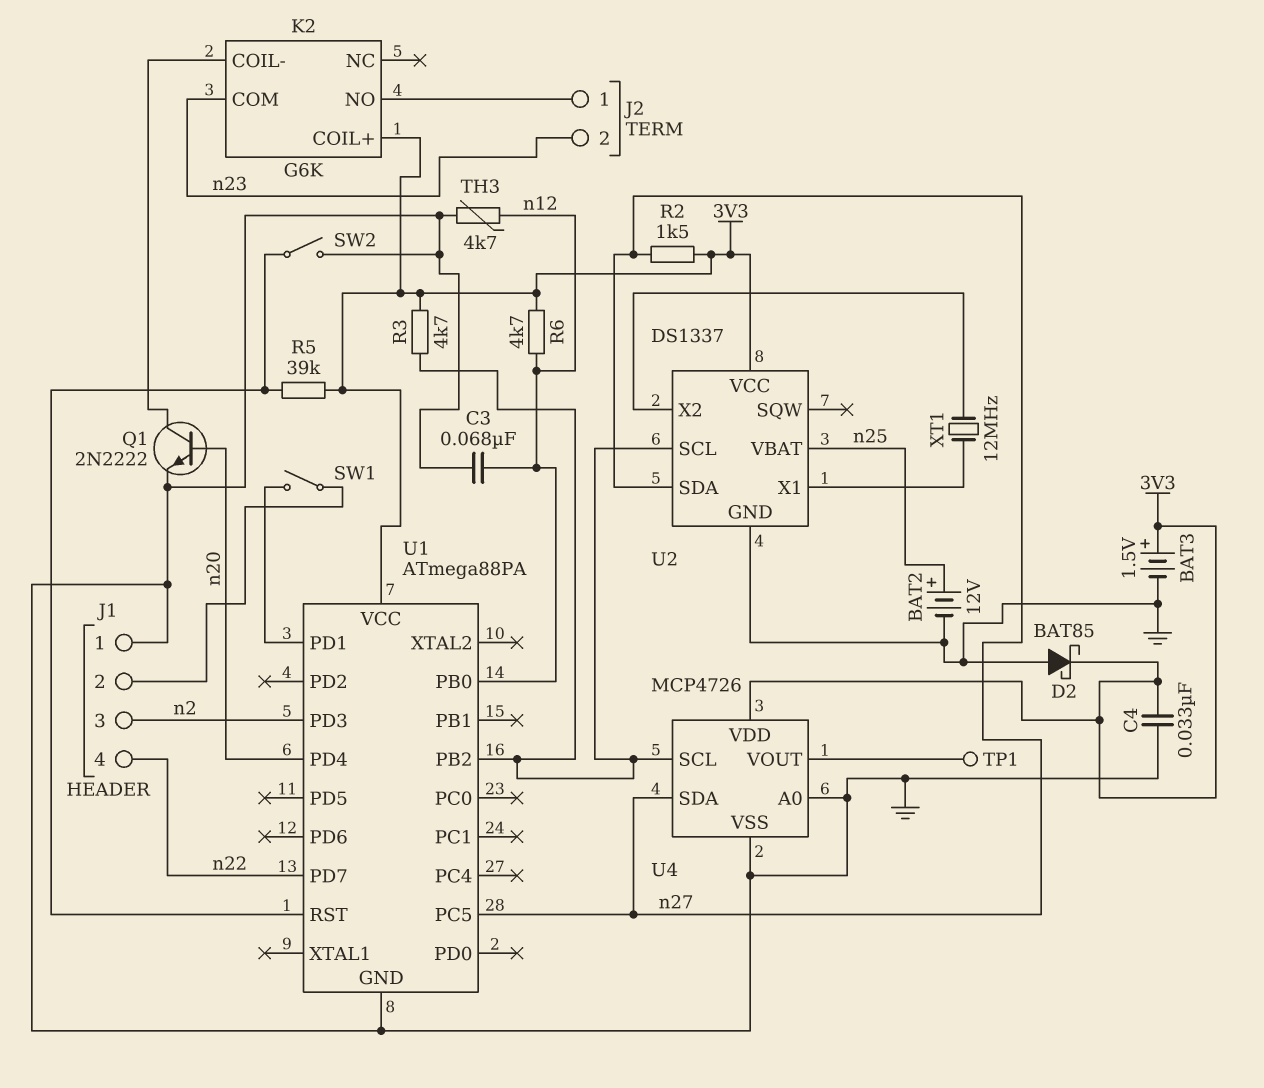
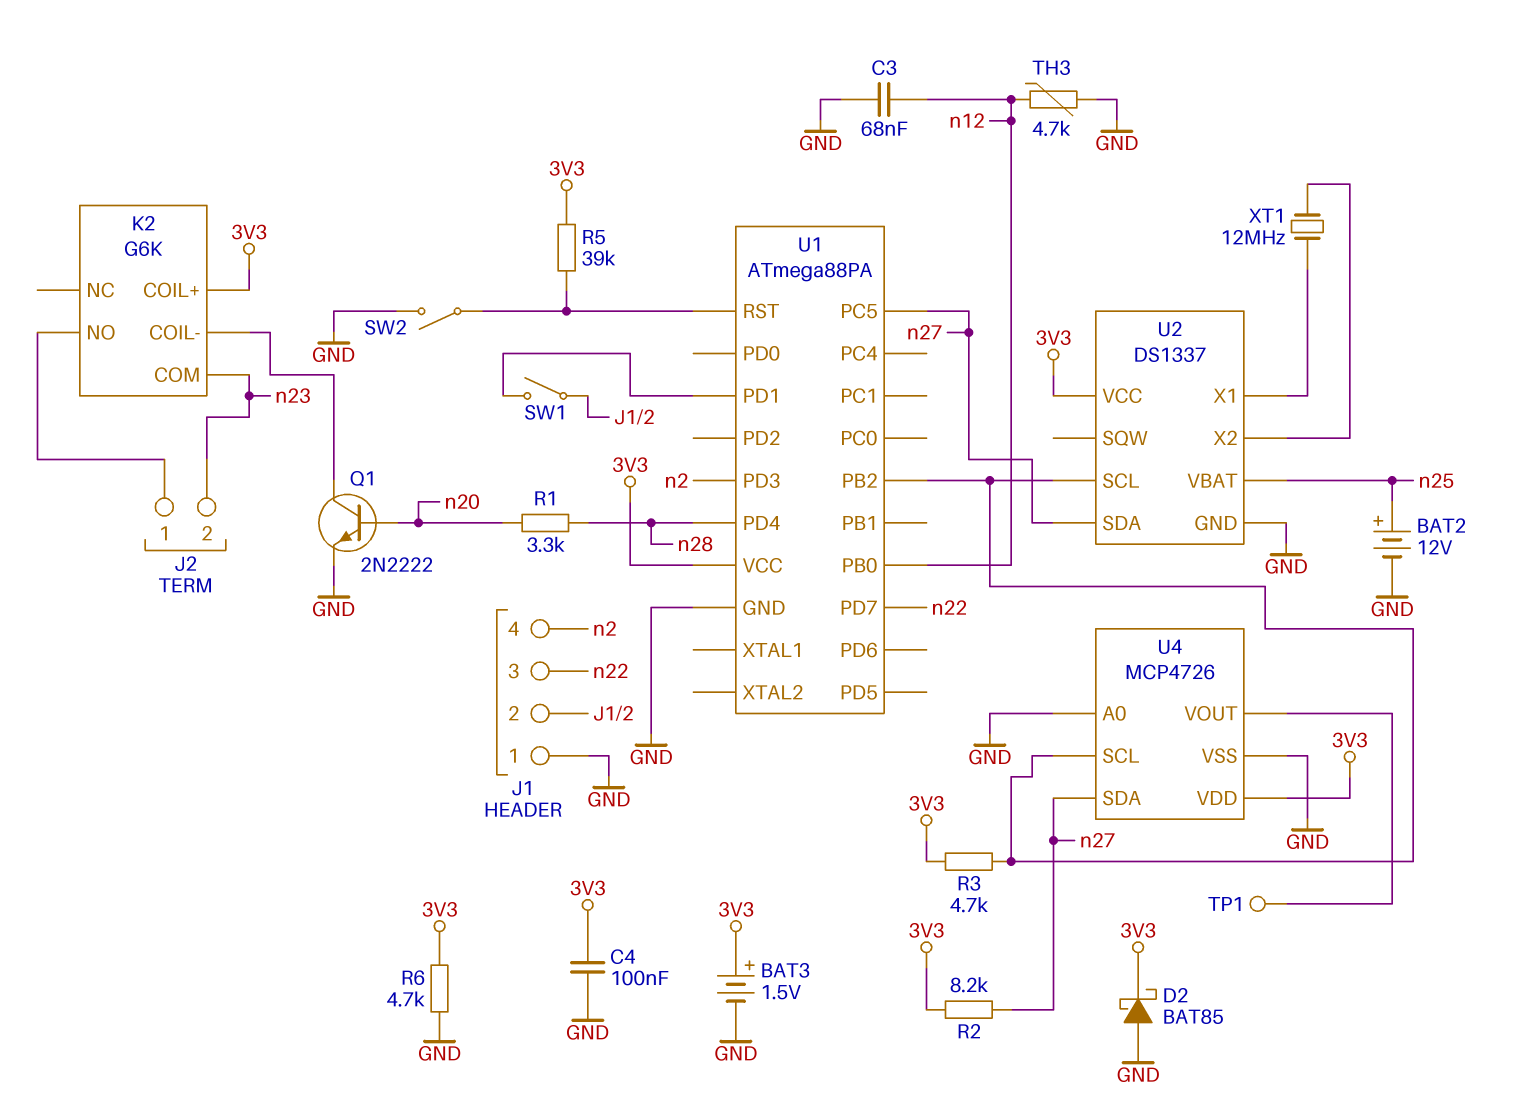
C4: 33nF (3V3, GND) -> 100nF (3V3, GND)
J1 pin 3: n2 -> n22
J1 pin 4: n22 -> n2
R1: none -> 3.3k (n20, n28)
R2: 1.5k (3V3, n27) -> 8.2k (3V3, n27)
R6: 4.7k (3V3, n12) -> 4.7k (3V3, GND)
U1 pin PD4: n20 -> n28

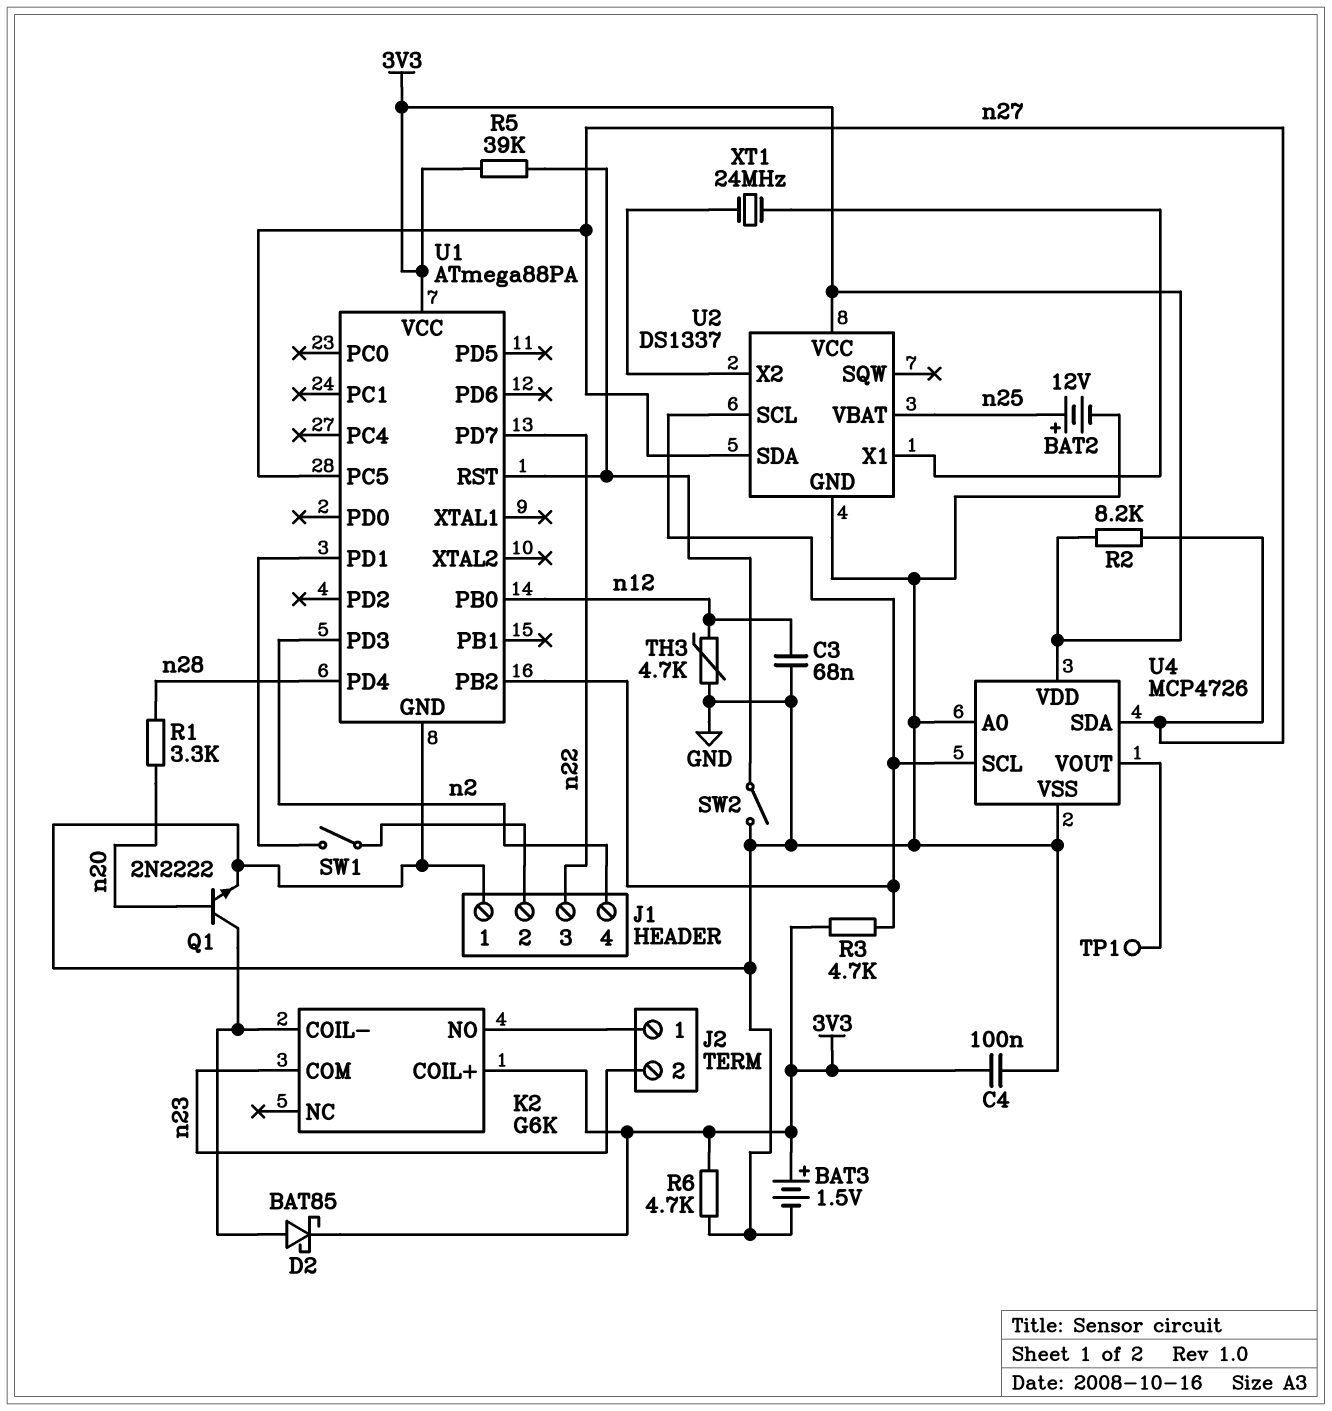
D2: schottky BAT85 (A GND, K 3V3) -> schottky BAT85 (A K2/COIL-, K 3V3)
XT1: 12MHz (U2/X1, U2/X2) -> 24MHz (U2/X1, U2/X2)

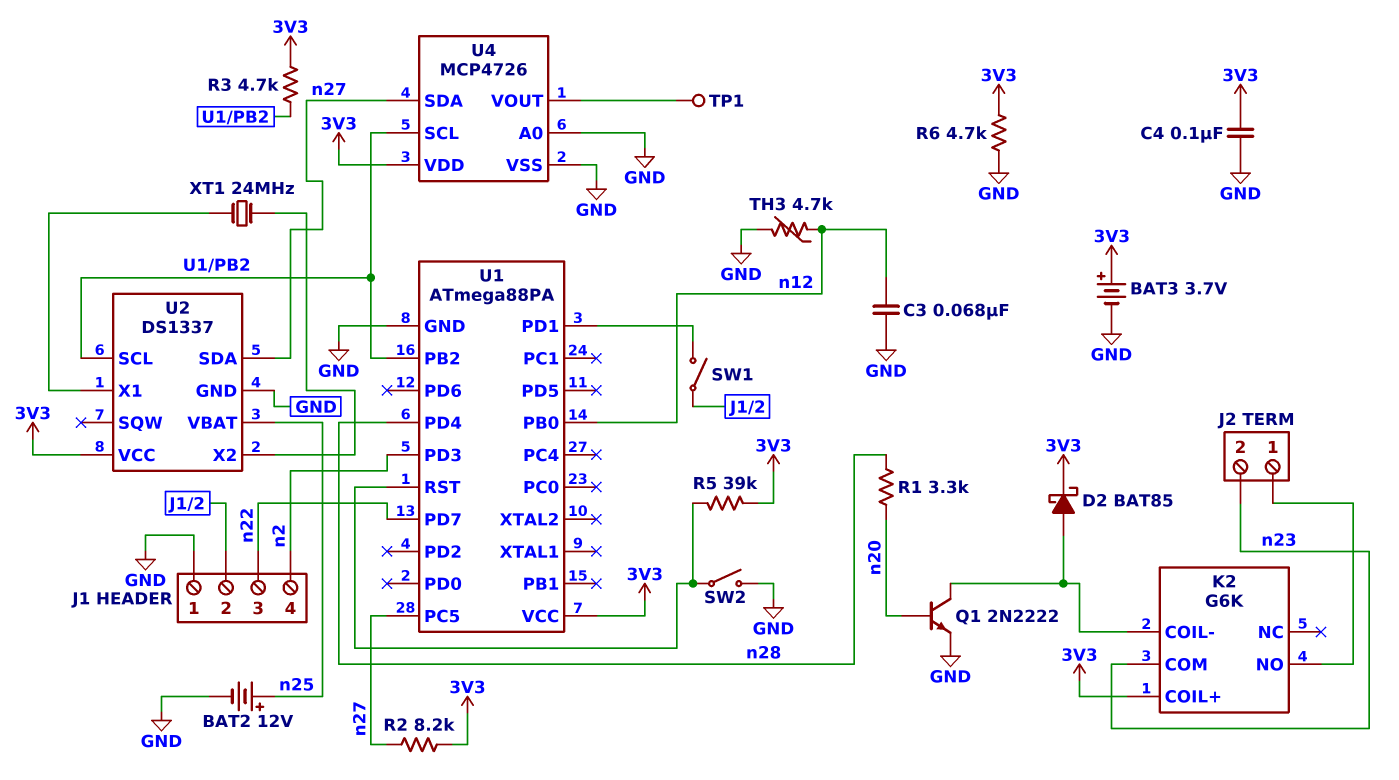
BAT3: 1.5V (plus 3V3, minus GND) -> 3.7V (plus 3V3, minus GND)

